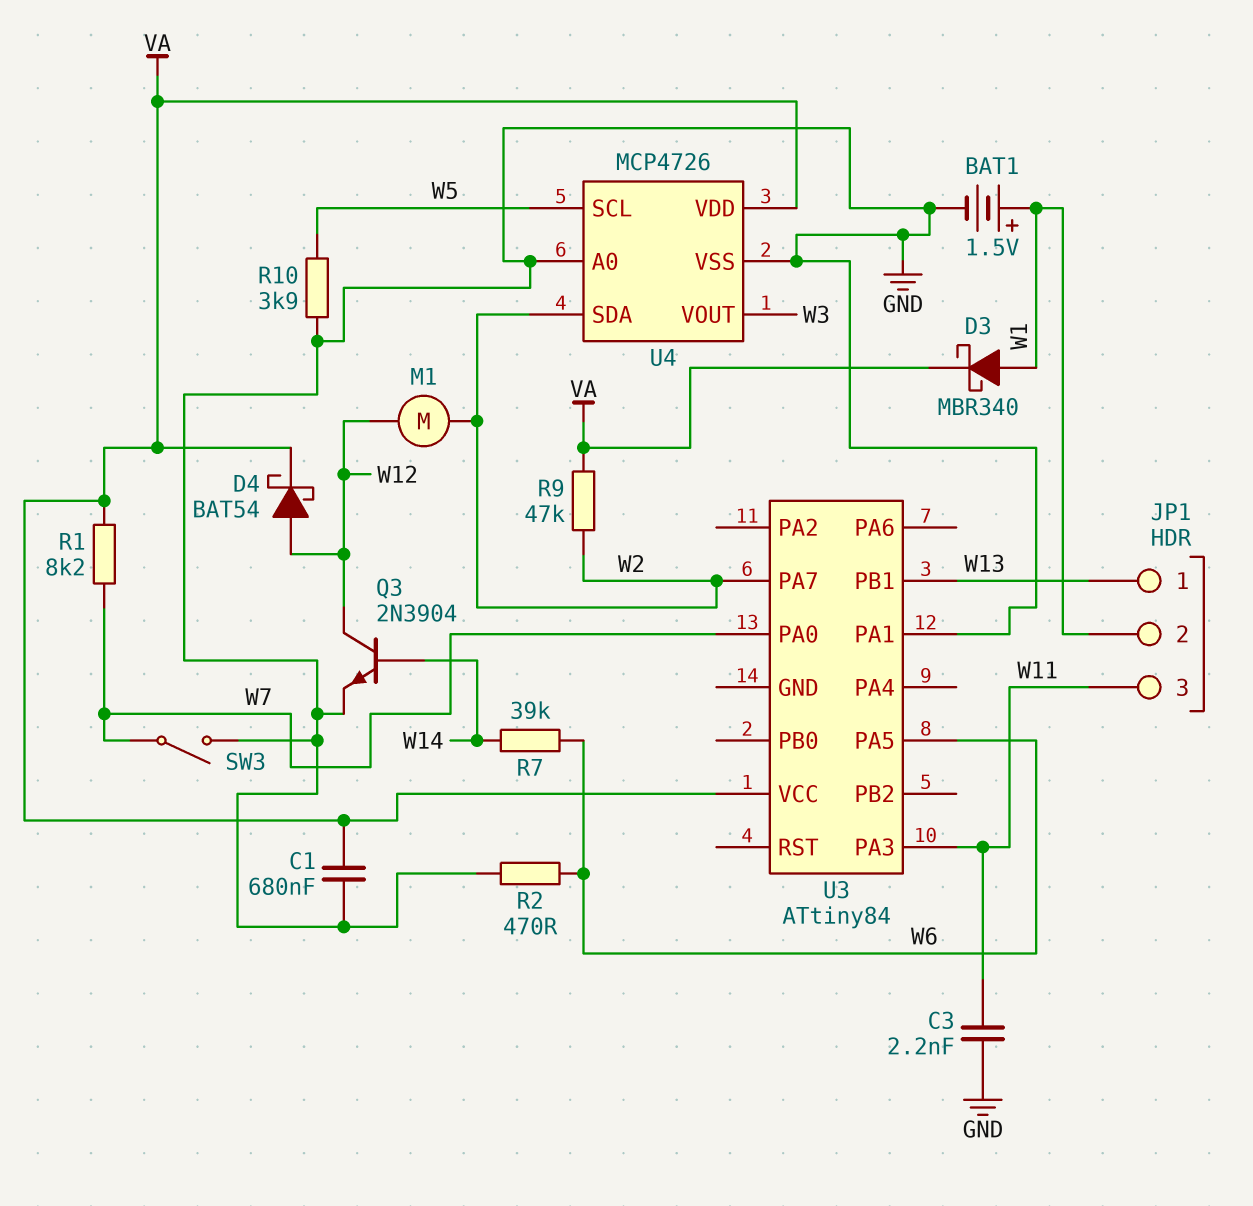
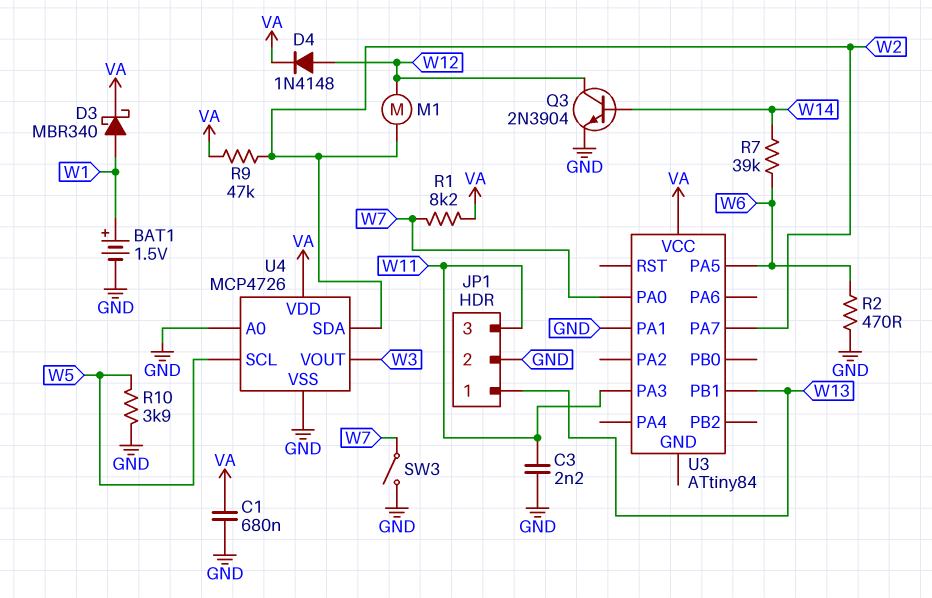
D4: schottky BAT54 (A W12, K VA) -> diode 1N4148 (A W12, K VA)
JP1 pin 2: W1 -> GND

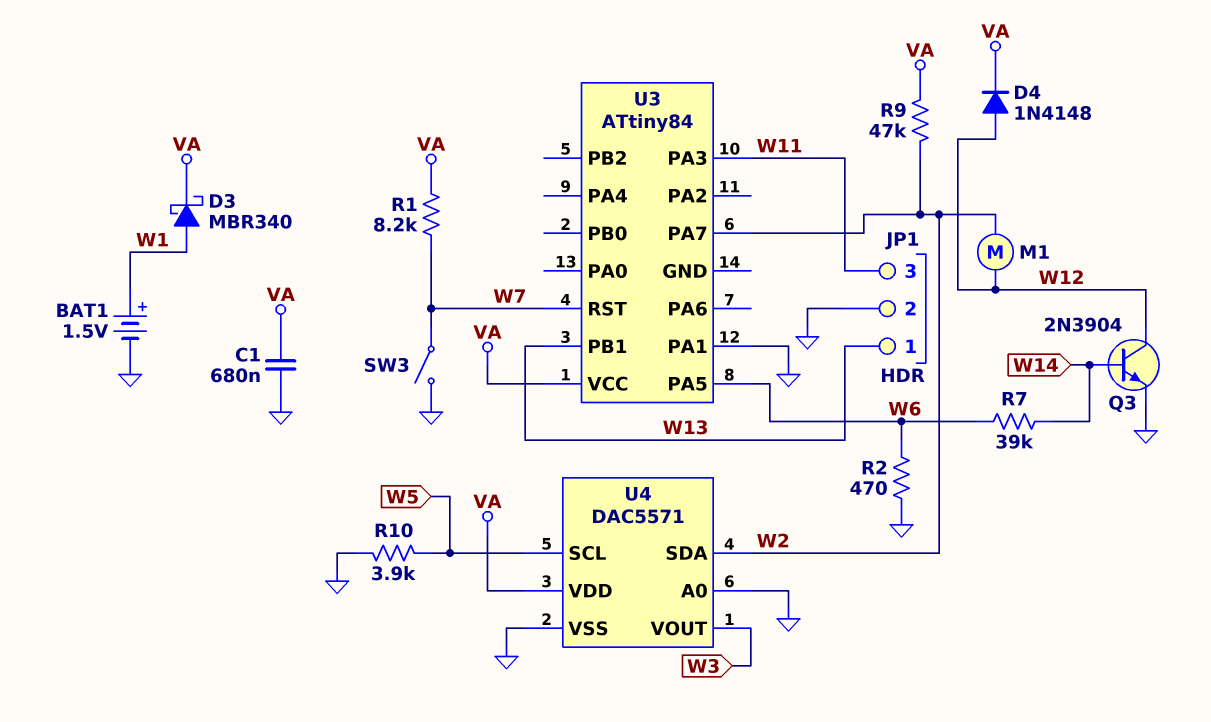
C3: 2.2nF (GND, W11) -> none
U3 pin PA0: W7 -> none
U3 pin RST: none -> W7
U4: MCP4726 -> DAC5571

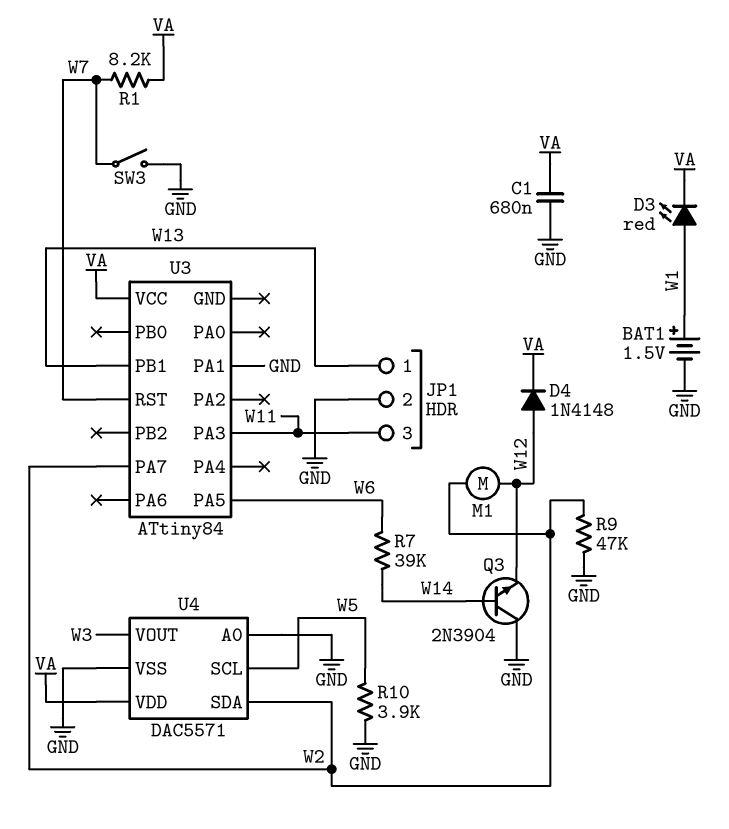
D3: schottky MBR340 (A W1, K VA) -> LED red (A W1, K VA)
Q3: NPN 2N3904 (B W14, C W12, E GND) -> NPN 2N3904 (B W14, C GND, E W12)
R2: 470 (GND, W6) -> none
R9: 47k (VA, W2) -> 47k (GND, W2)

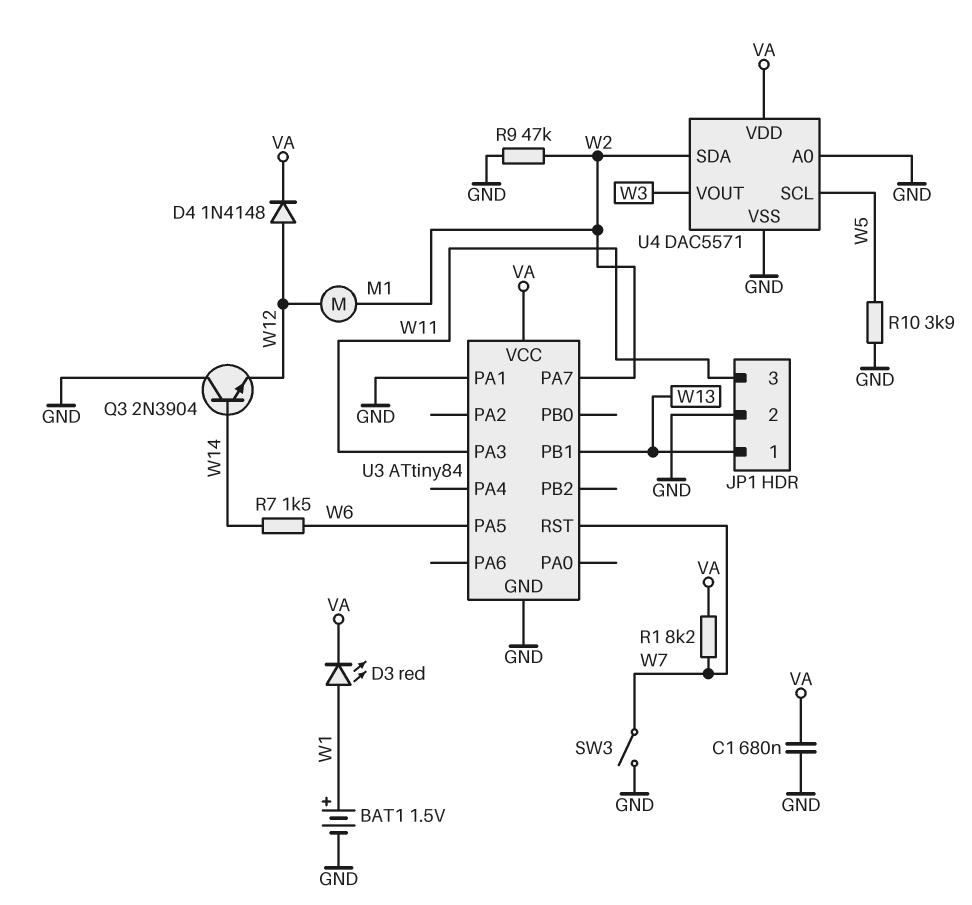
R7: 39k (W6, W14) -> 1.5k (W6, W14)
U3 pin GND: none -> GND

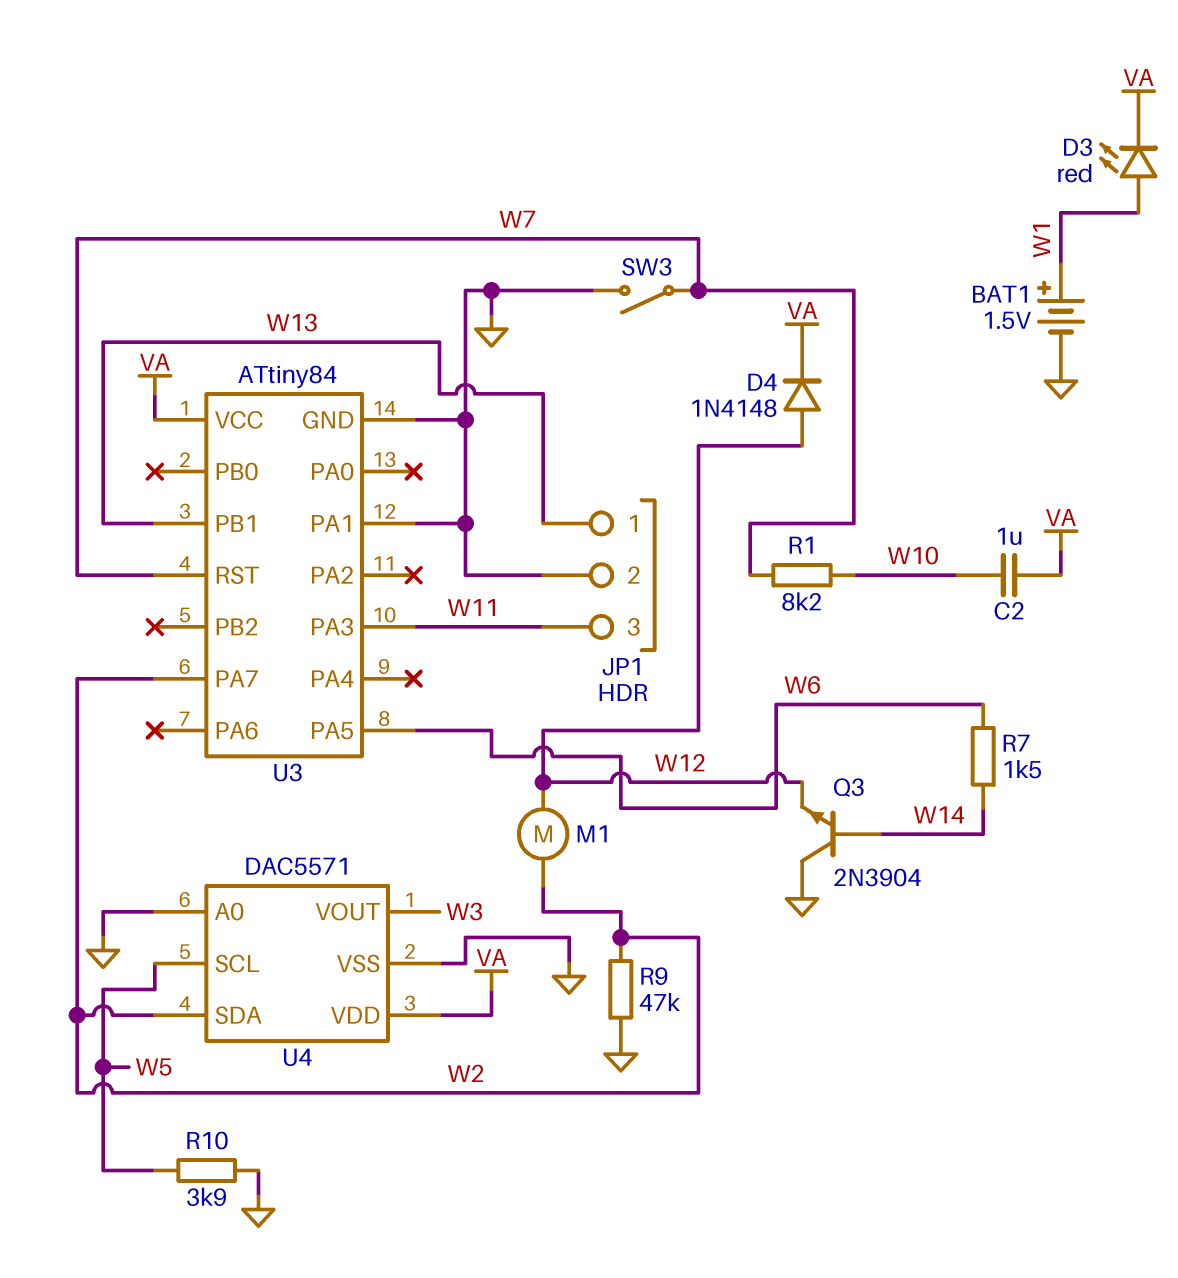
C1: 680nF (GND, VA) -> none
C2: none -> 1uF (VA, W10)
R1: 8.2k (VA, W7) -> 8.2k (W7, W10)

